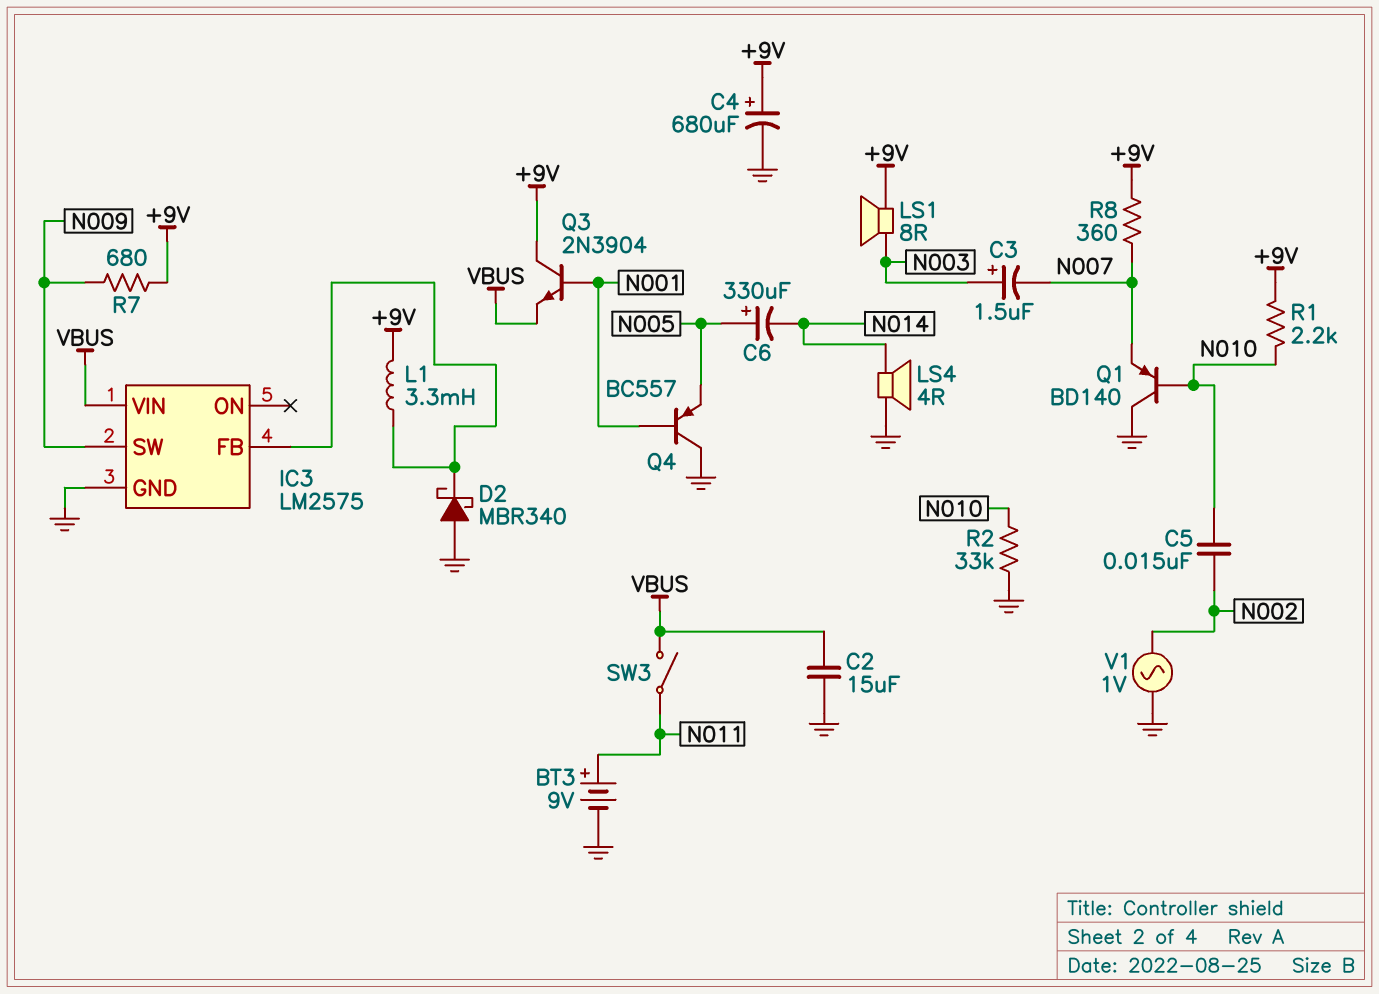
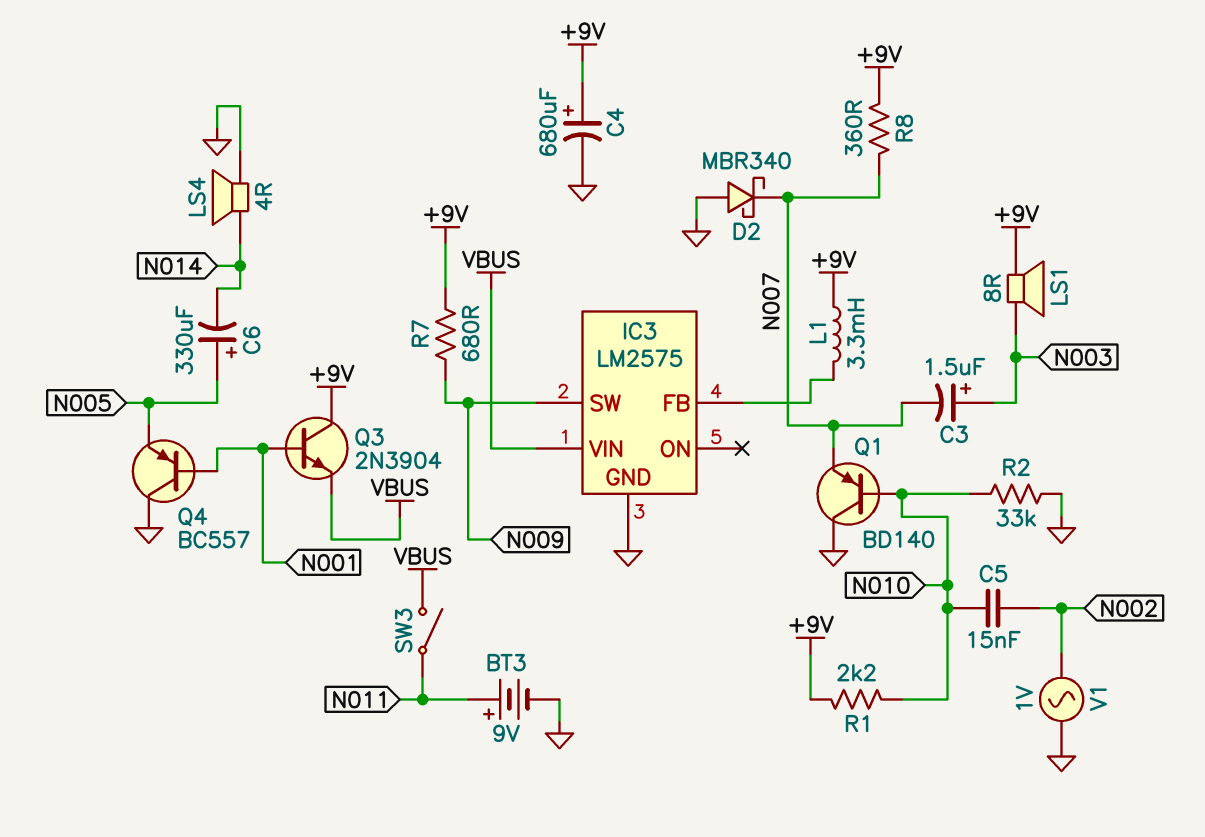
C2: 15uF (GND, VBUS) -> none
D2: schottky MBR340 (A GND, K IC3/FB) -> schottky MBR340 (A GND, K N007)

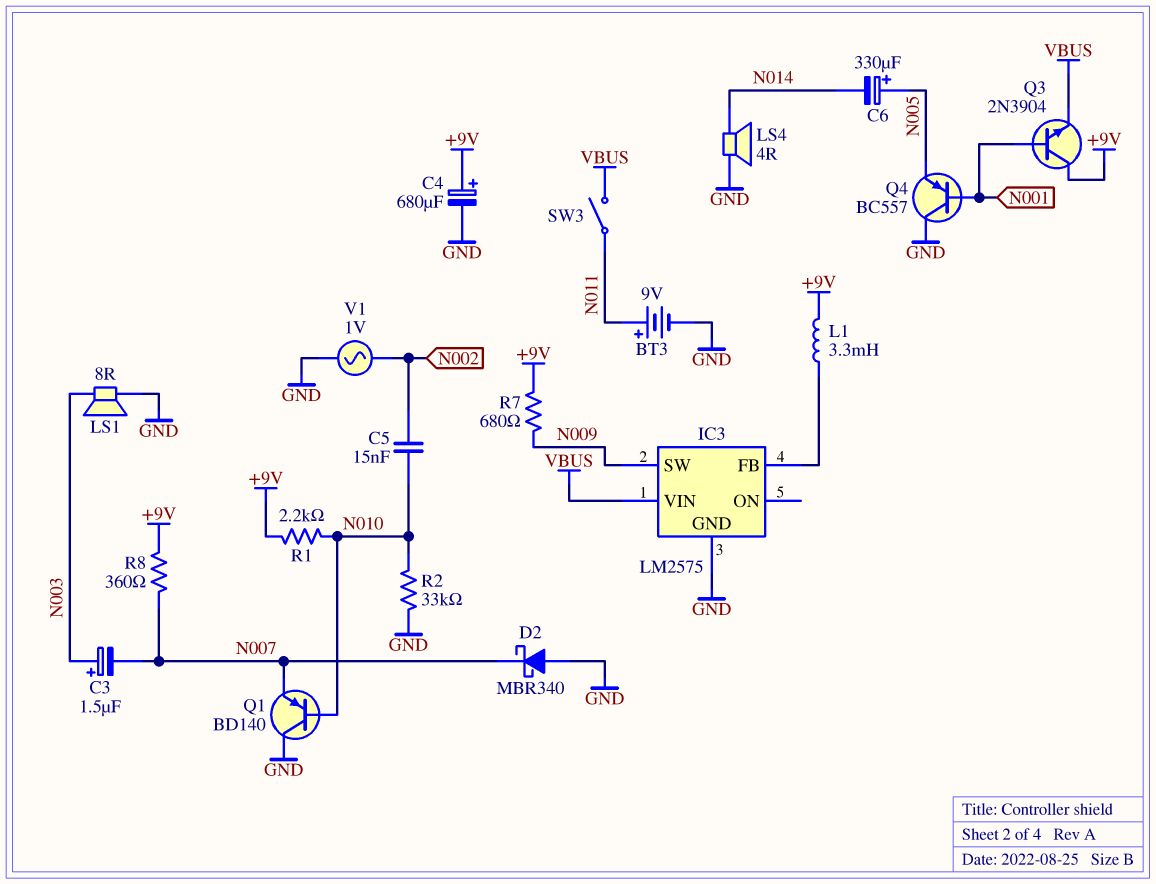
LS1: speaker 8R (+9V, N003) -> speaker 8R (GND, N003)

